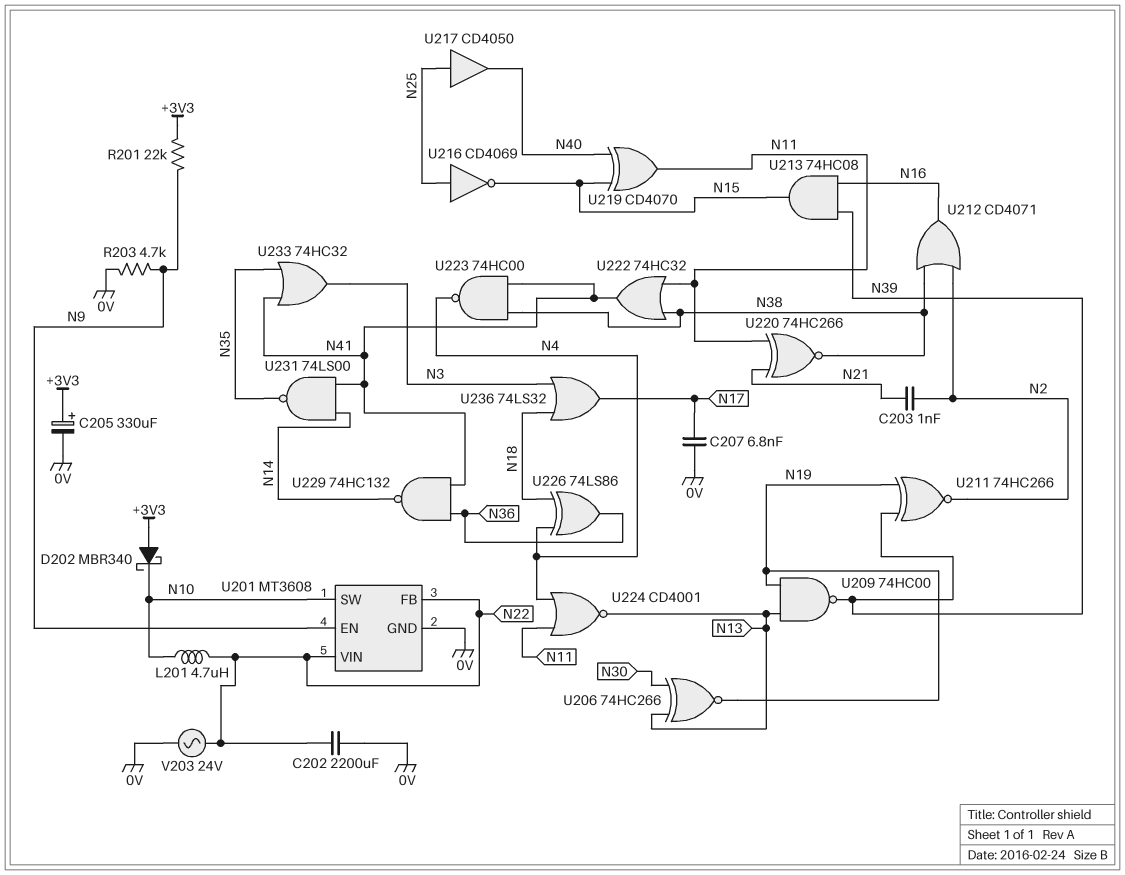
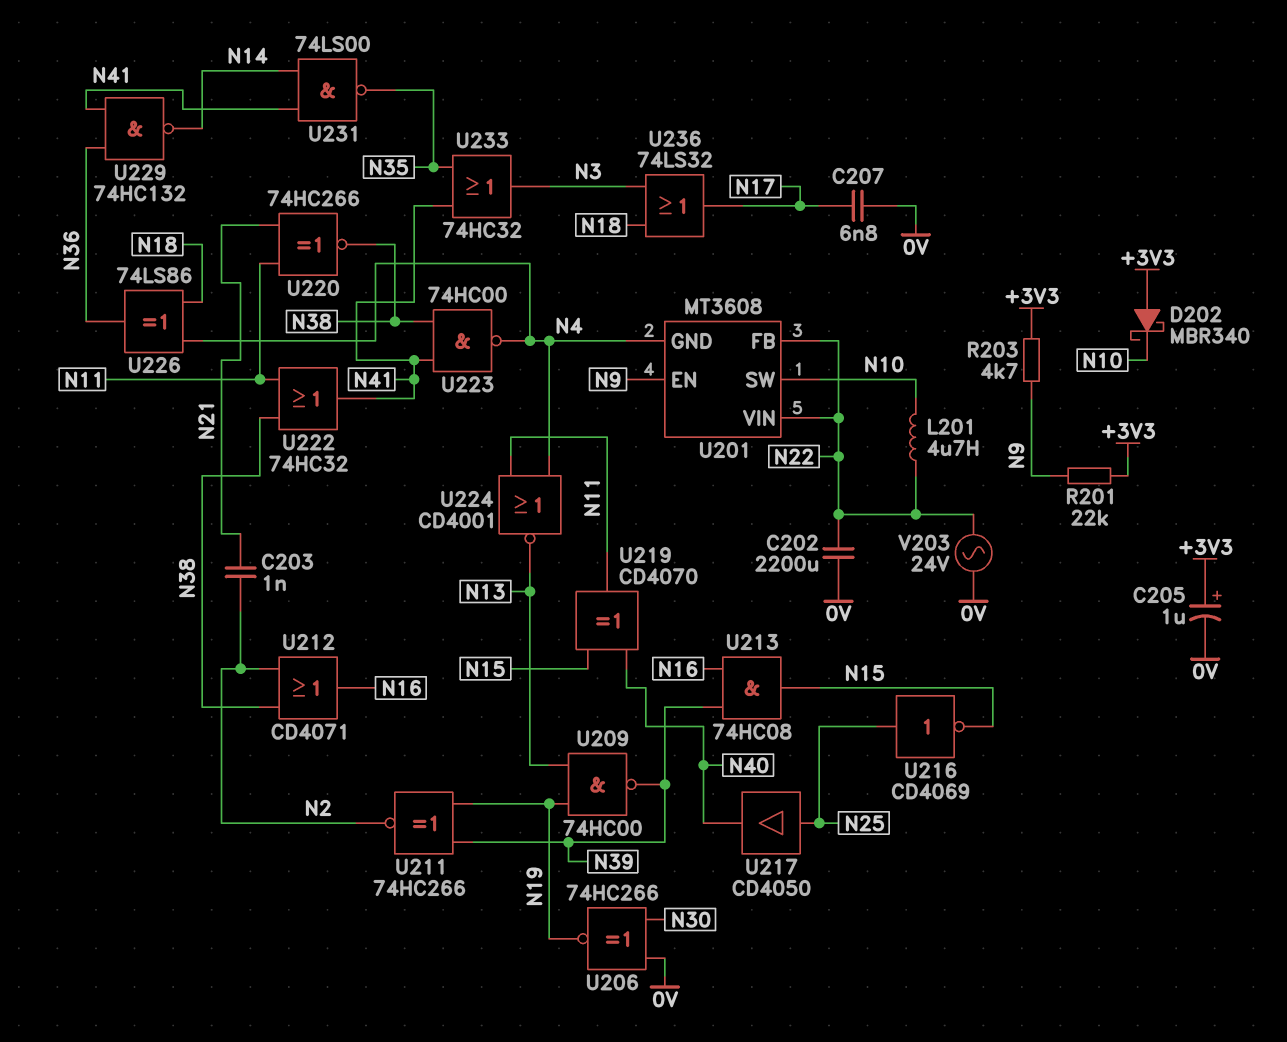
C205: 330uF (plus +3V3, minus 0V) -> 1uF (plus +3V3, minus 0V)
R203: 4.7k (0V, N9) -> 4.7k (+3V3, N9)
U201 pin GND: 0V -> N4
U206: XNOR 74HC266 (in N13, in N30, out N19) -> XNOR 74HC266 (in 0V, in N30, out N19)

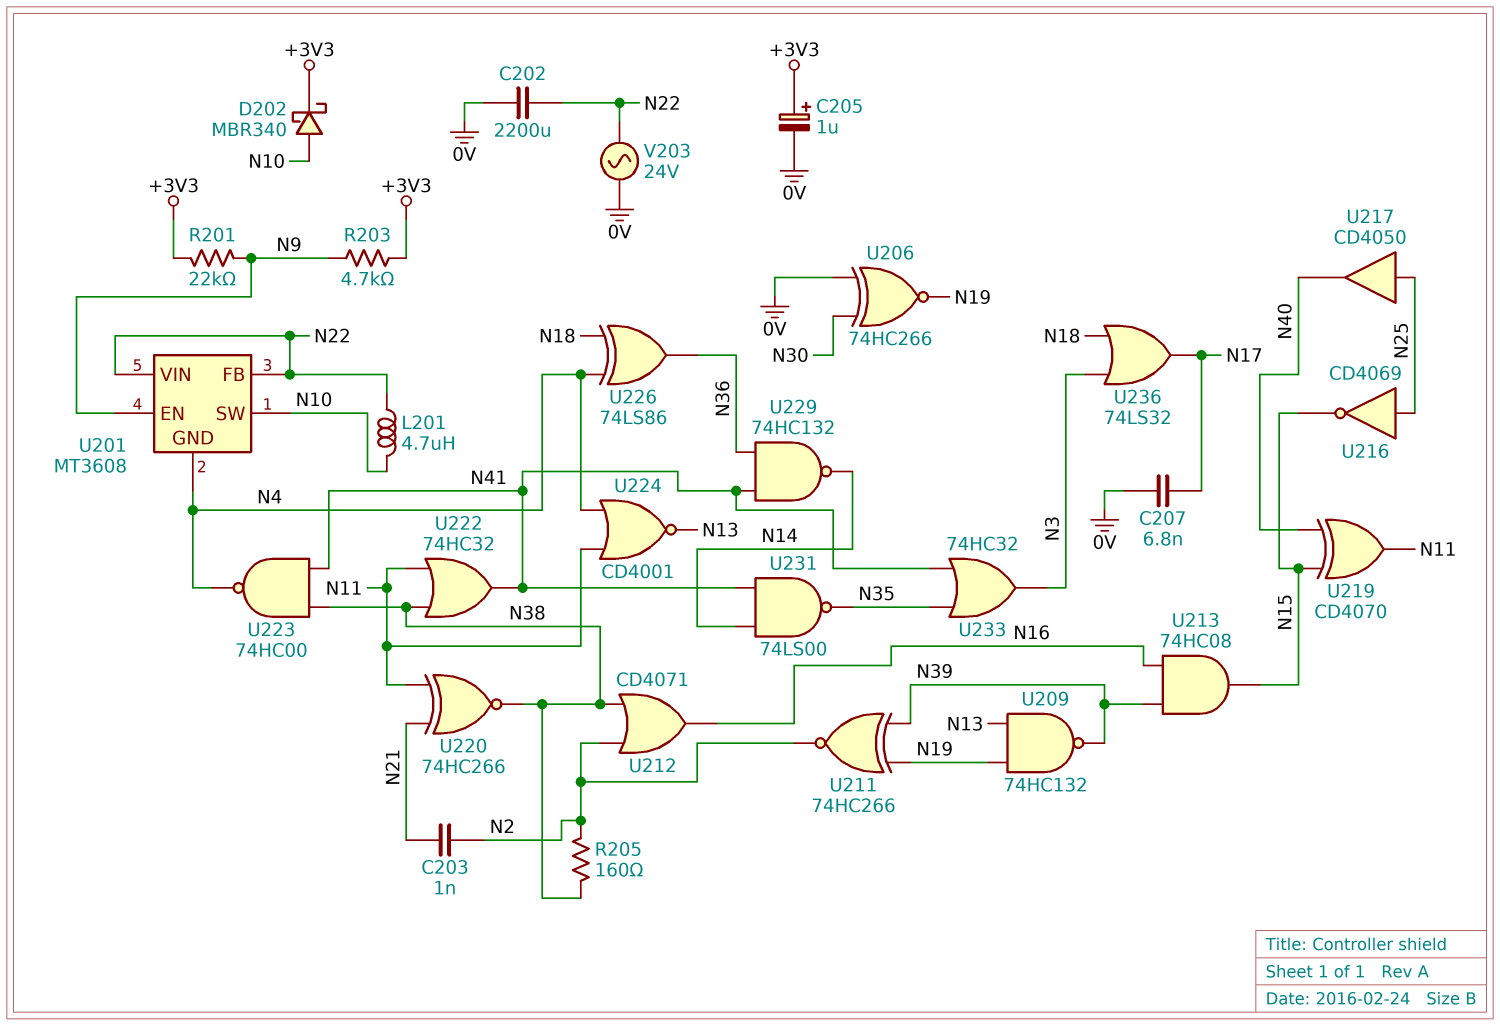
D202: schottky MBR340 (A +3V3, K N10) -> schottky MBR340 (A N10, K +3V3)
R205: none -> 160 (N2, N38)
U209: NAND 74HC00 (in N13, in N19, out N39) -> NAND 74HC132 (in N13, in N19, out N39)

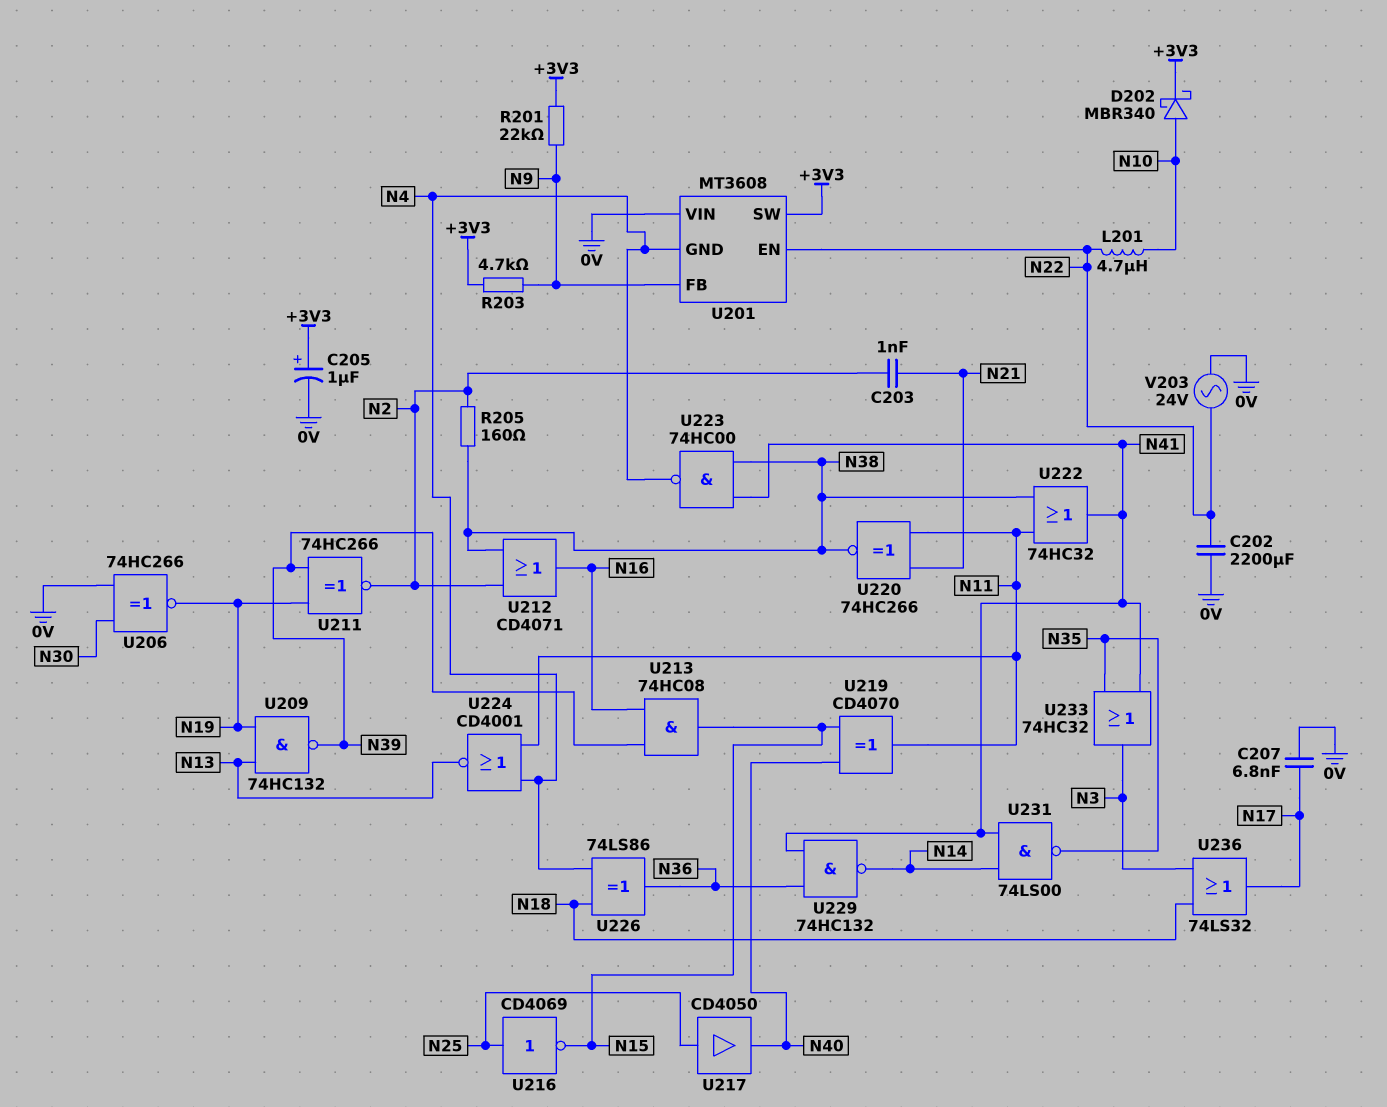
U201 pin EN: N9 -> N22
U201 pin FB: N22 -> N9
U201 pin SW: N10 -> +3V3
U201 pin VIN: N22 -> 0V

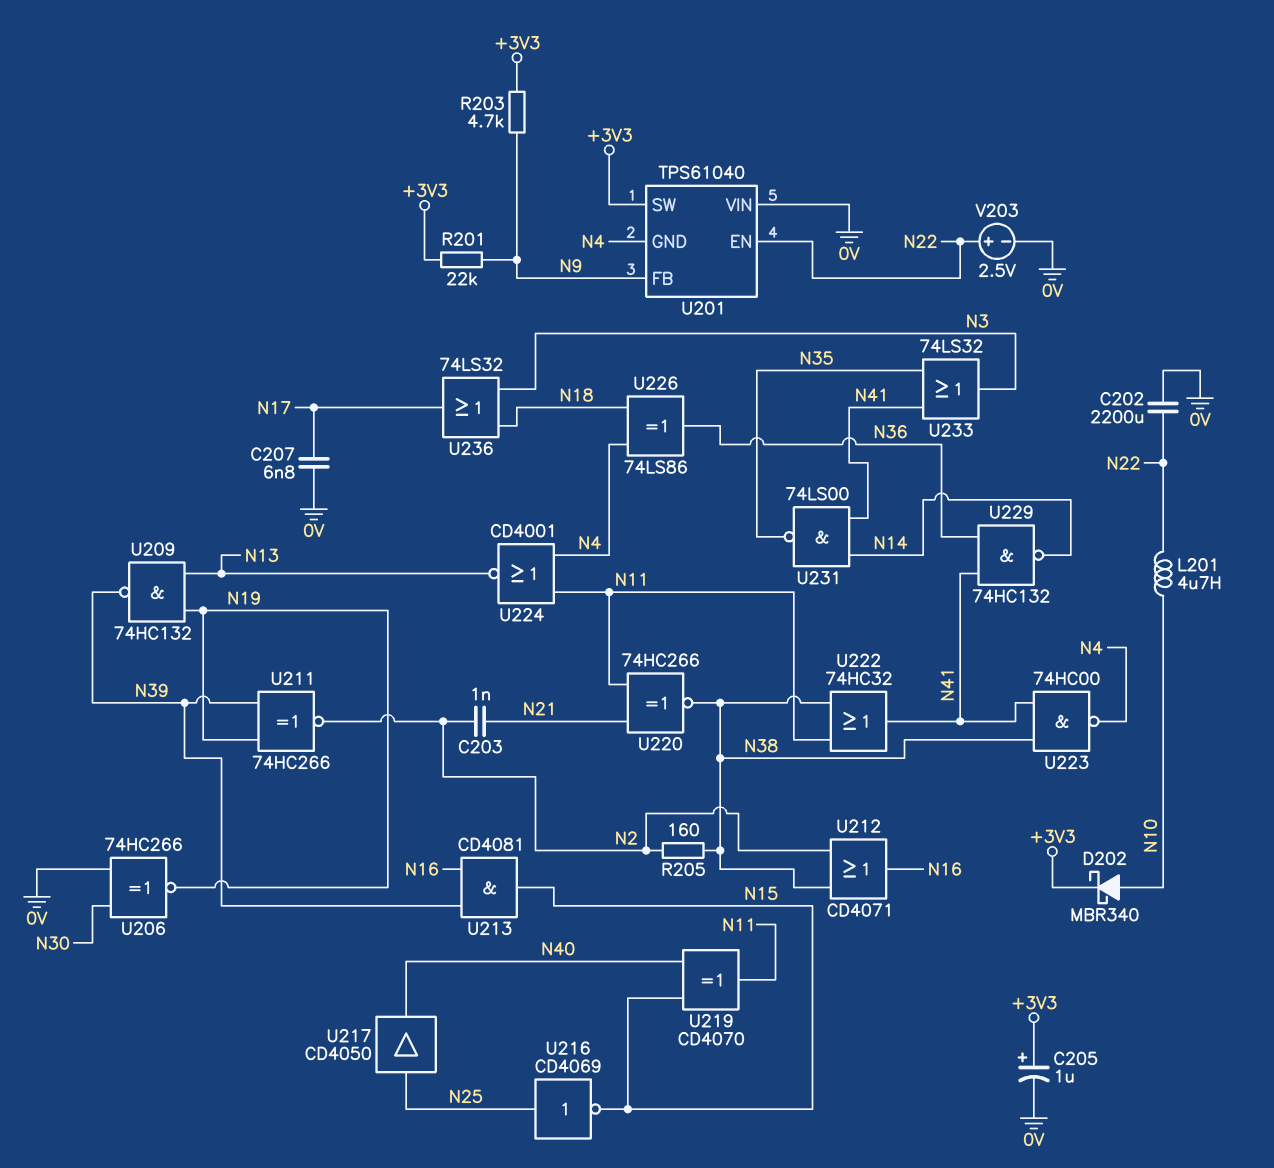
U201: MT3608 -> TPS61040
U213: AND 74HC08 (in N16, in N39, out N15) -> AND CD4081 (in N16, in N39, out N15)
U233: OR 74HC32 (in N35, in N41, out N3) -> OR 74LS32 (in N35, in N41, out N3)
V203: AC 24V (0V, N22) -> 2.5V (plus N22, minus 0V)

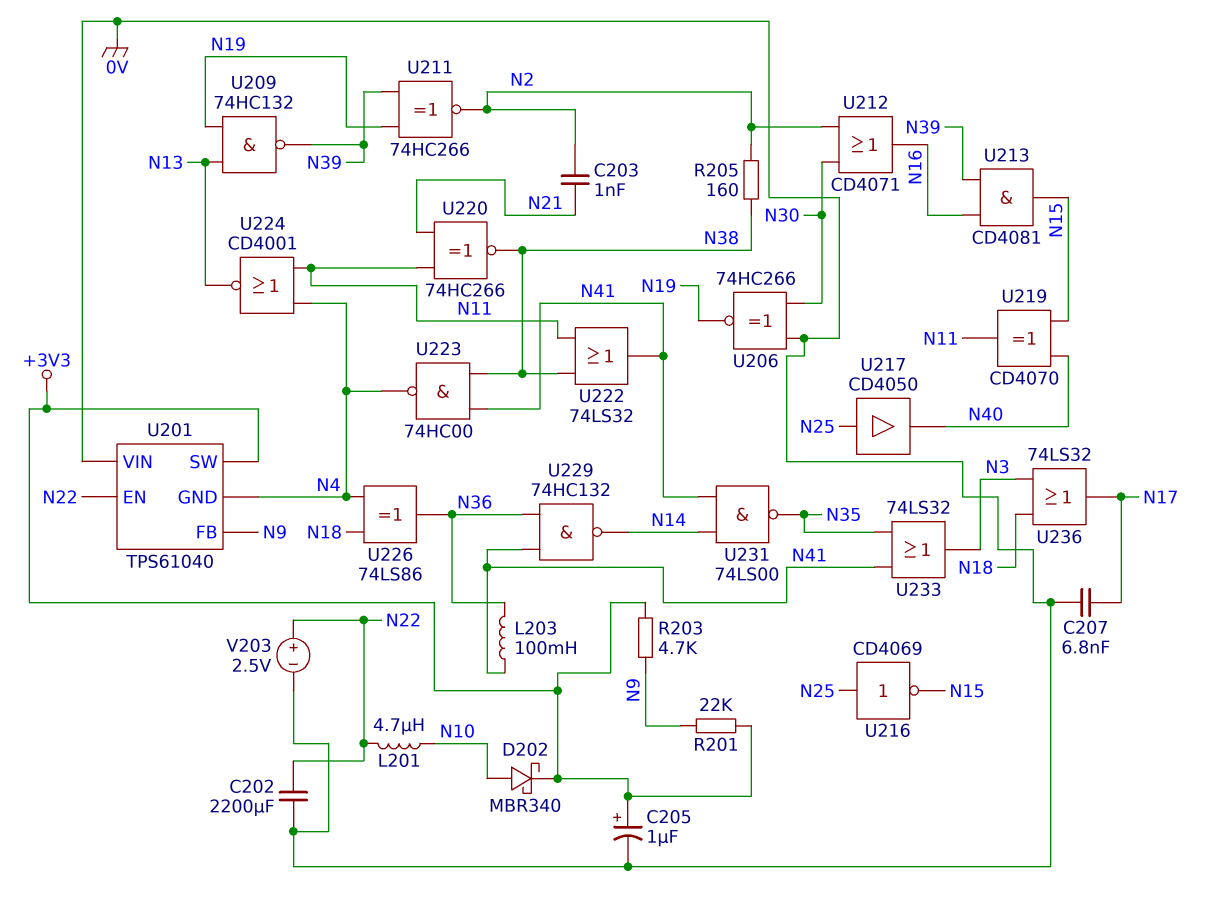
L203: none -> 100mH (N36, N41)
U212: OR CD4071 (in N2, in N38, out N16) -> OR CD4071 (in N2, in N30, out N16)
U222: OR 74HC32 (in N11, in N38, out N41) -> OR 74LS32 (in N11, in N38, out N41)

